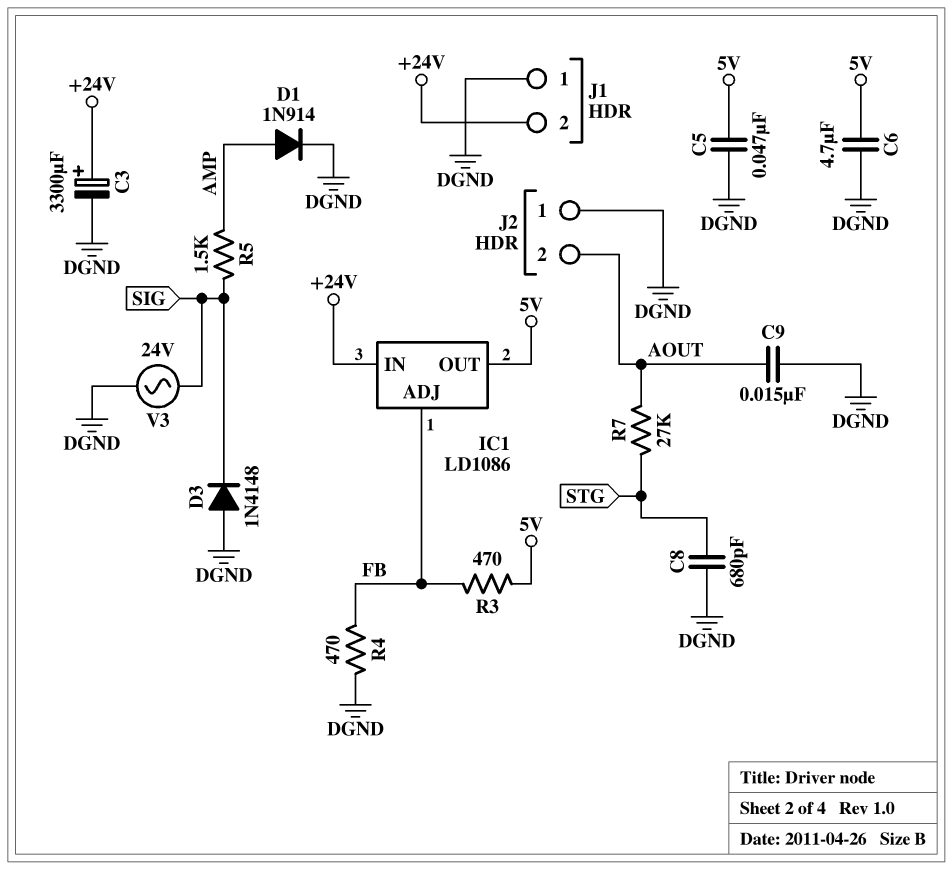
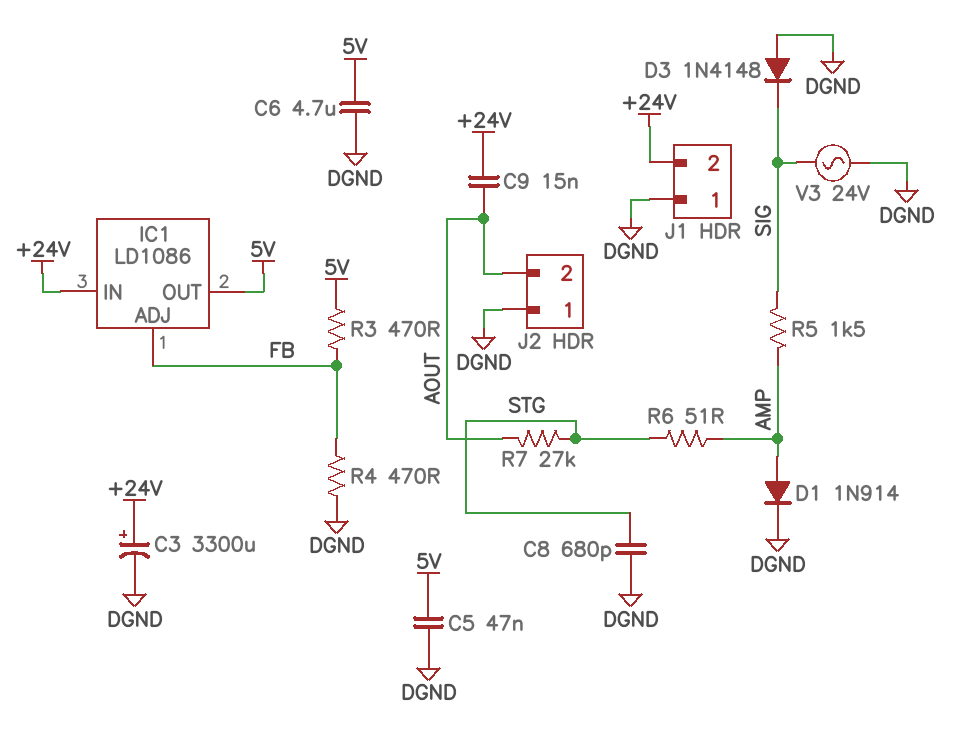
C9: 15nF (AOUT, DGND) -> 15nF (+24V, AOUT)
R6: none -> 51 (AMP, STG)

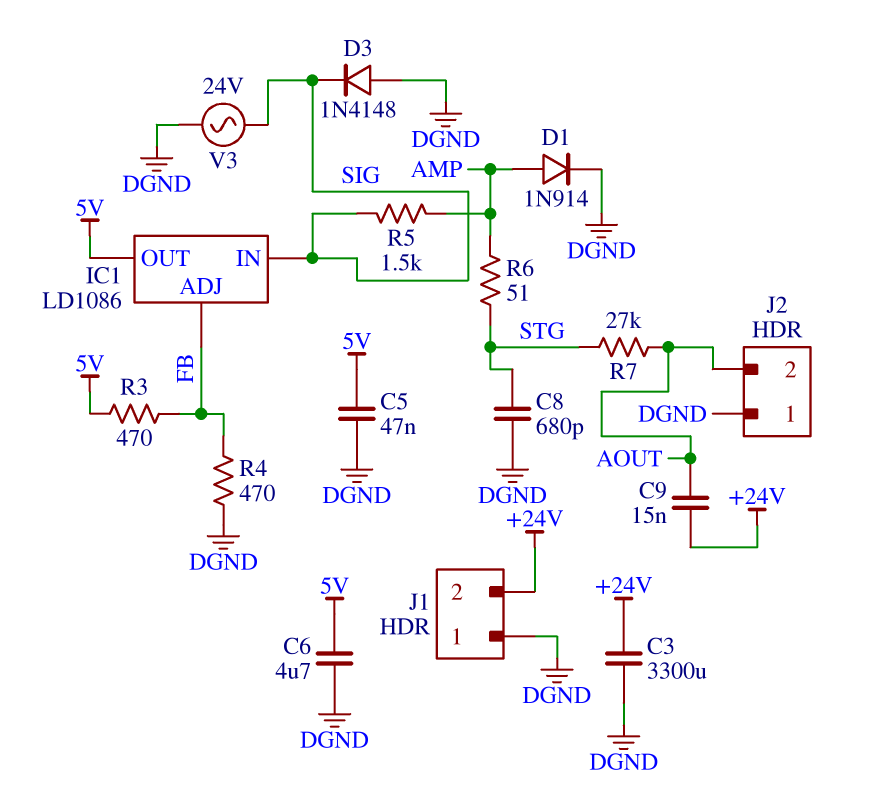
C3: 3300uF (plus +24V, minus DGND) -> 3300uF (+24V, DGND)
IC1 pin IN: +24V -> SIG

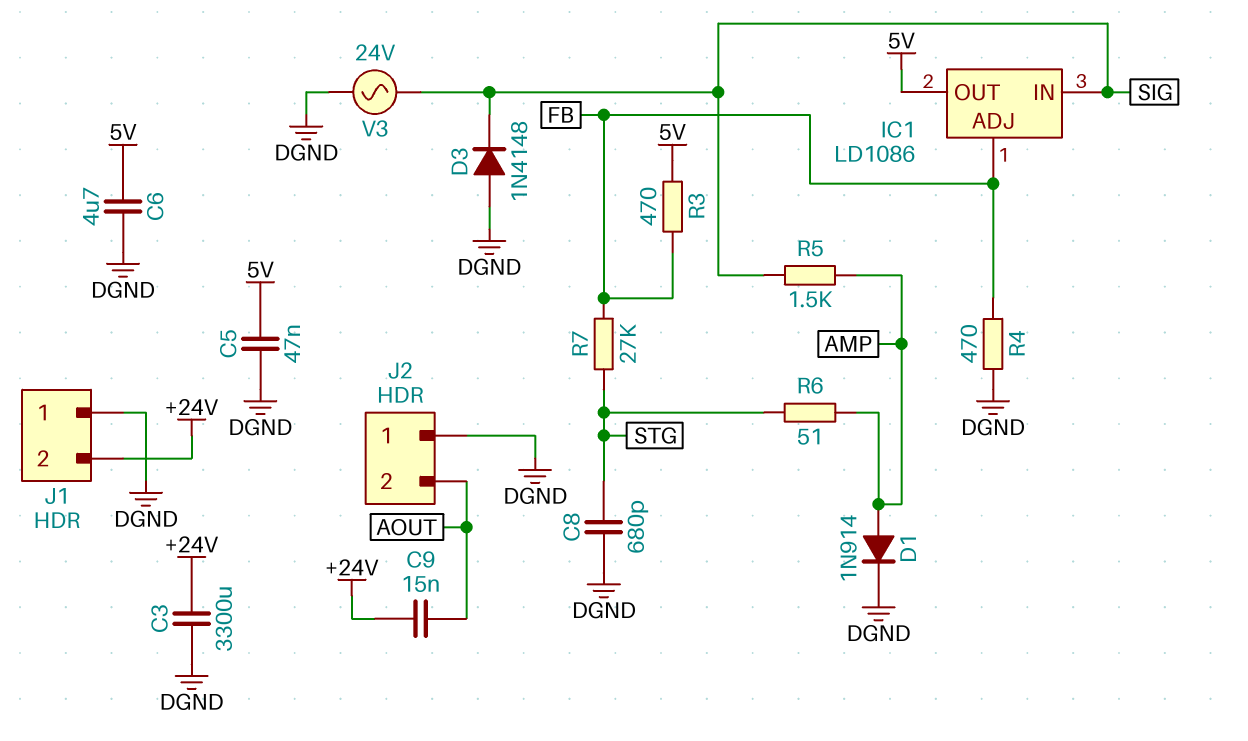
R7: 27k (AOUT, STG) -> 27k (FB, STG)

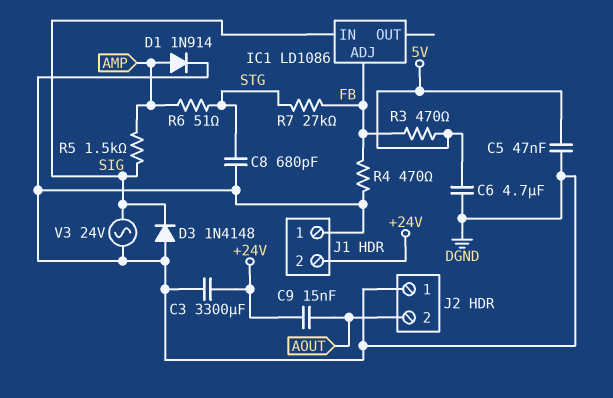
IC1 pin OUT: 5V -> none

